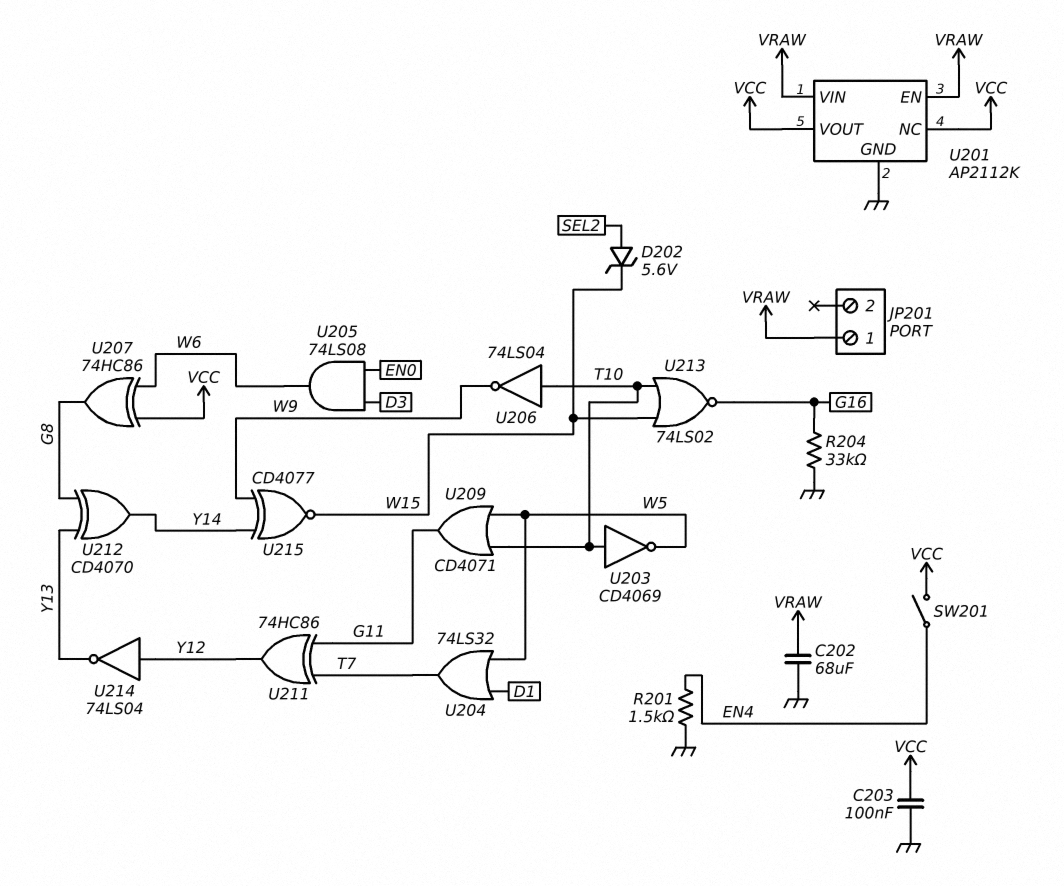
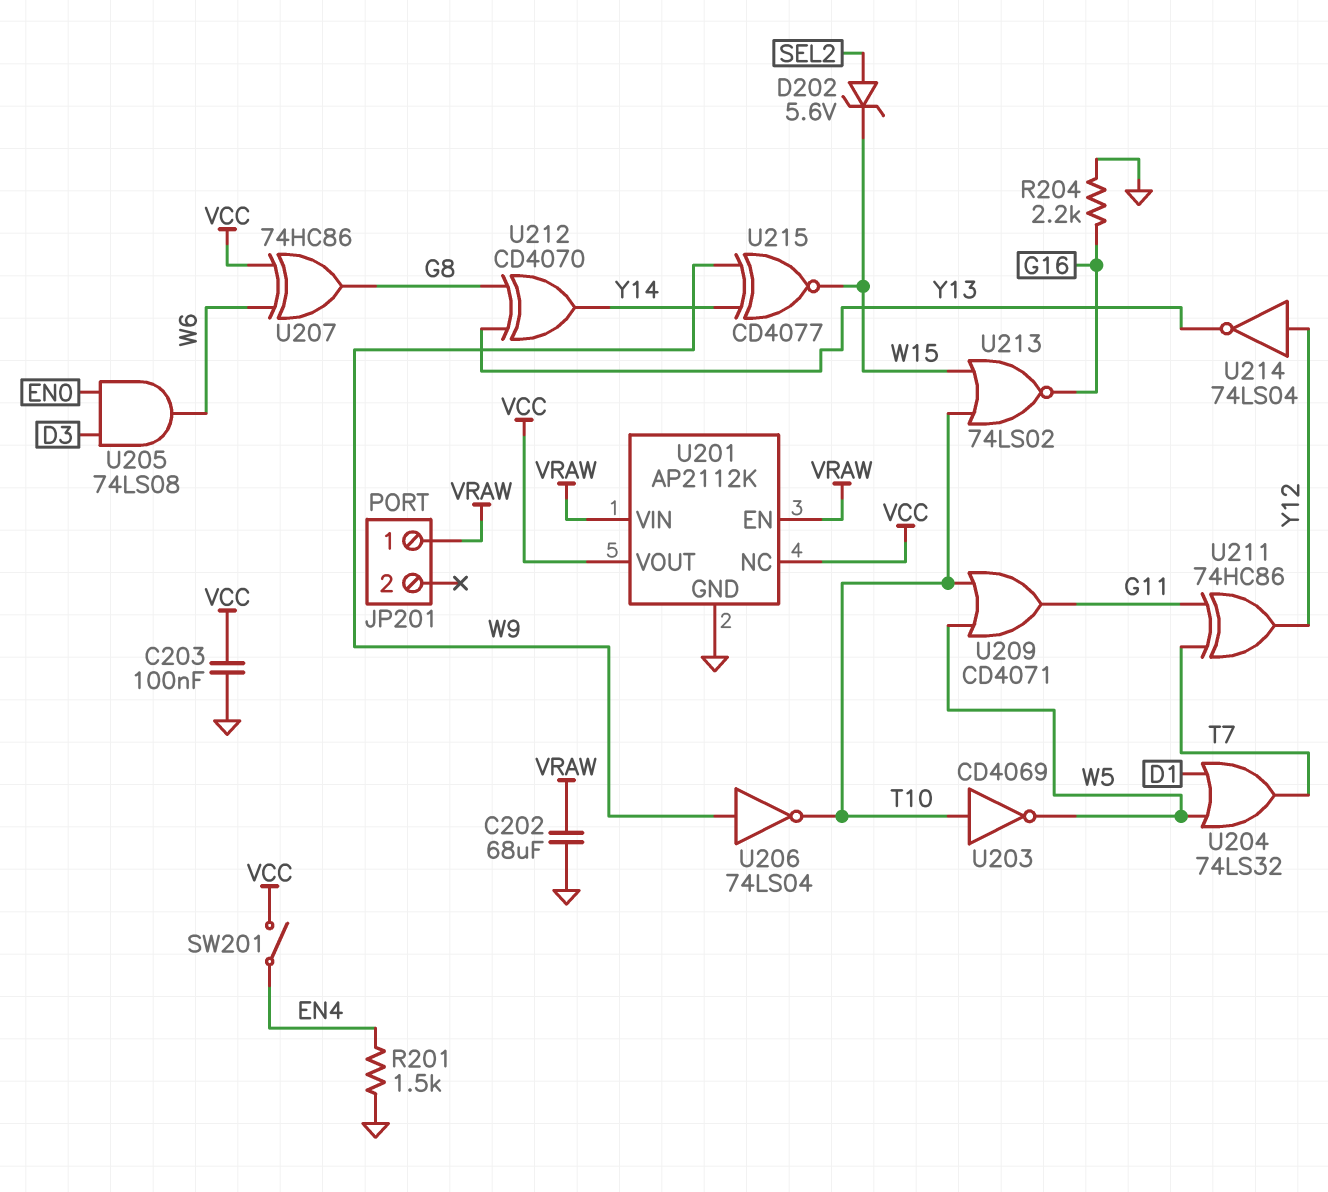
R204: 33k (G16, GND) -> 2.2k (G16, GND)
U206: NOT 74LS04 (in T10, out W9) -> NOT 74LS04 (in W9, out T10)

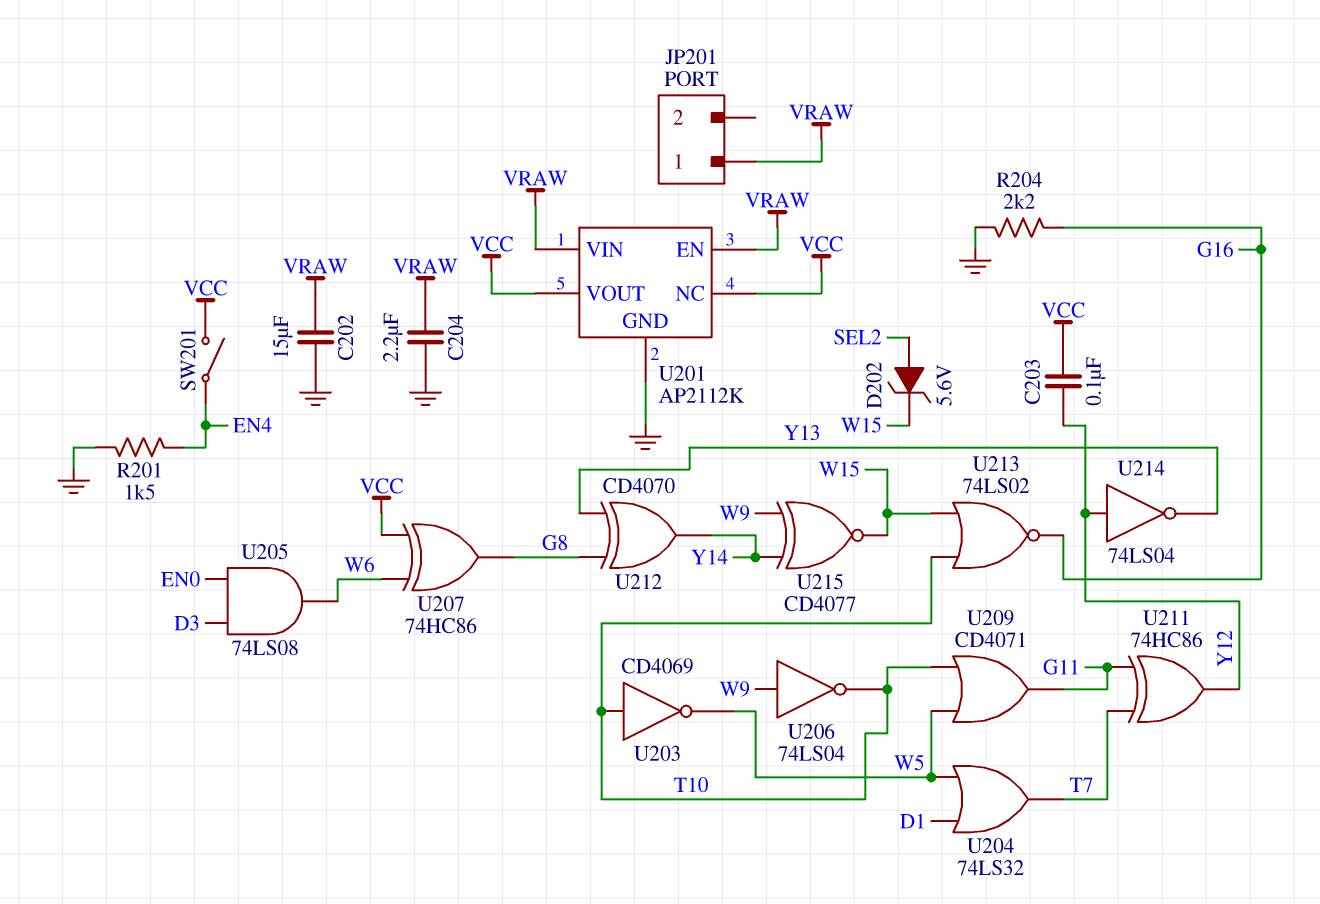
C202: 68uF (GND, VRAW) -> 15uF (GND, VRAW)
C203: 100nF (GND, VCC) -> 100nF (VCC, Y12)
C204: none -> 2.2uF (GND, VRAW)

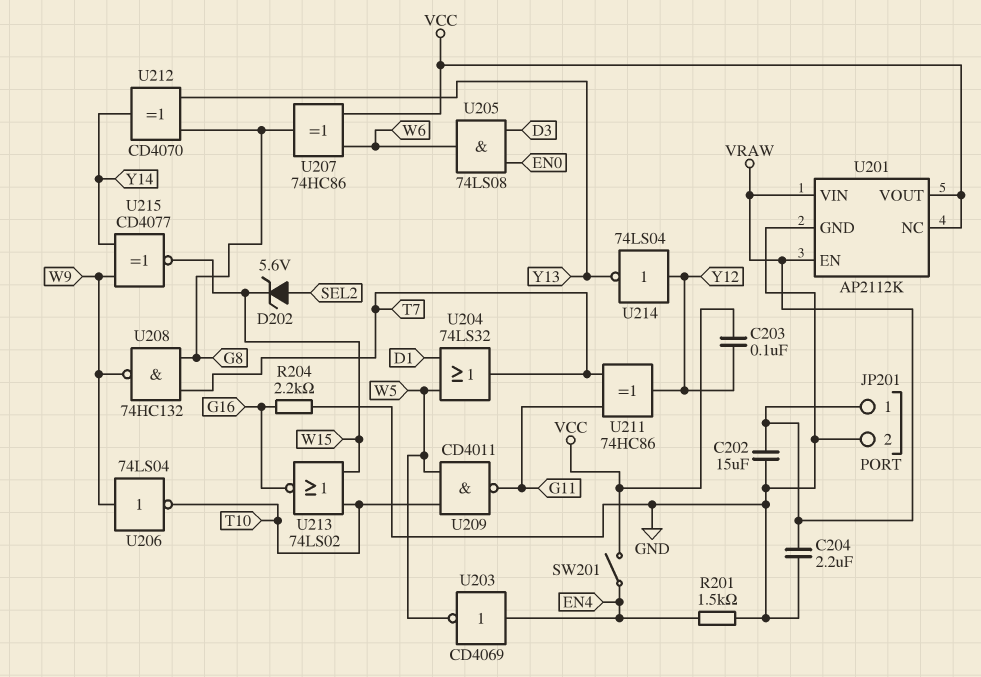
JP201 pin 2: none -> GND
U203: NOT CD4069 (in T10, out W5) -> NOT CD4069 (in EN4, out W5)
U208: none -> NAND 74HC132 (in G8, in T7, out W9)
U209: OR CD4071 (in T10, in W5, out G11) -> NAND CD4011 (in T10, in W5, out G11)

